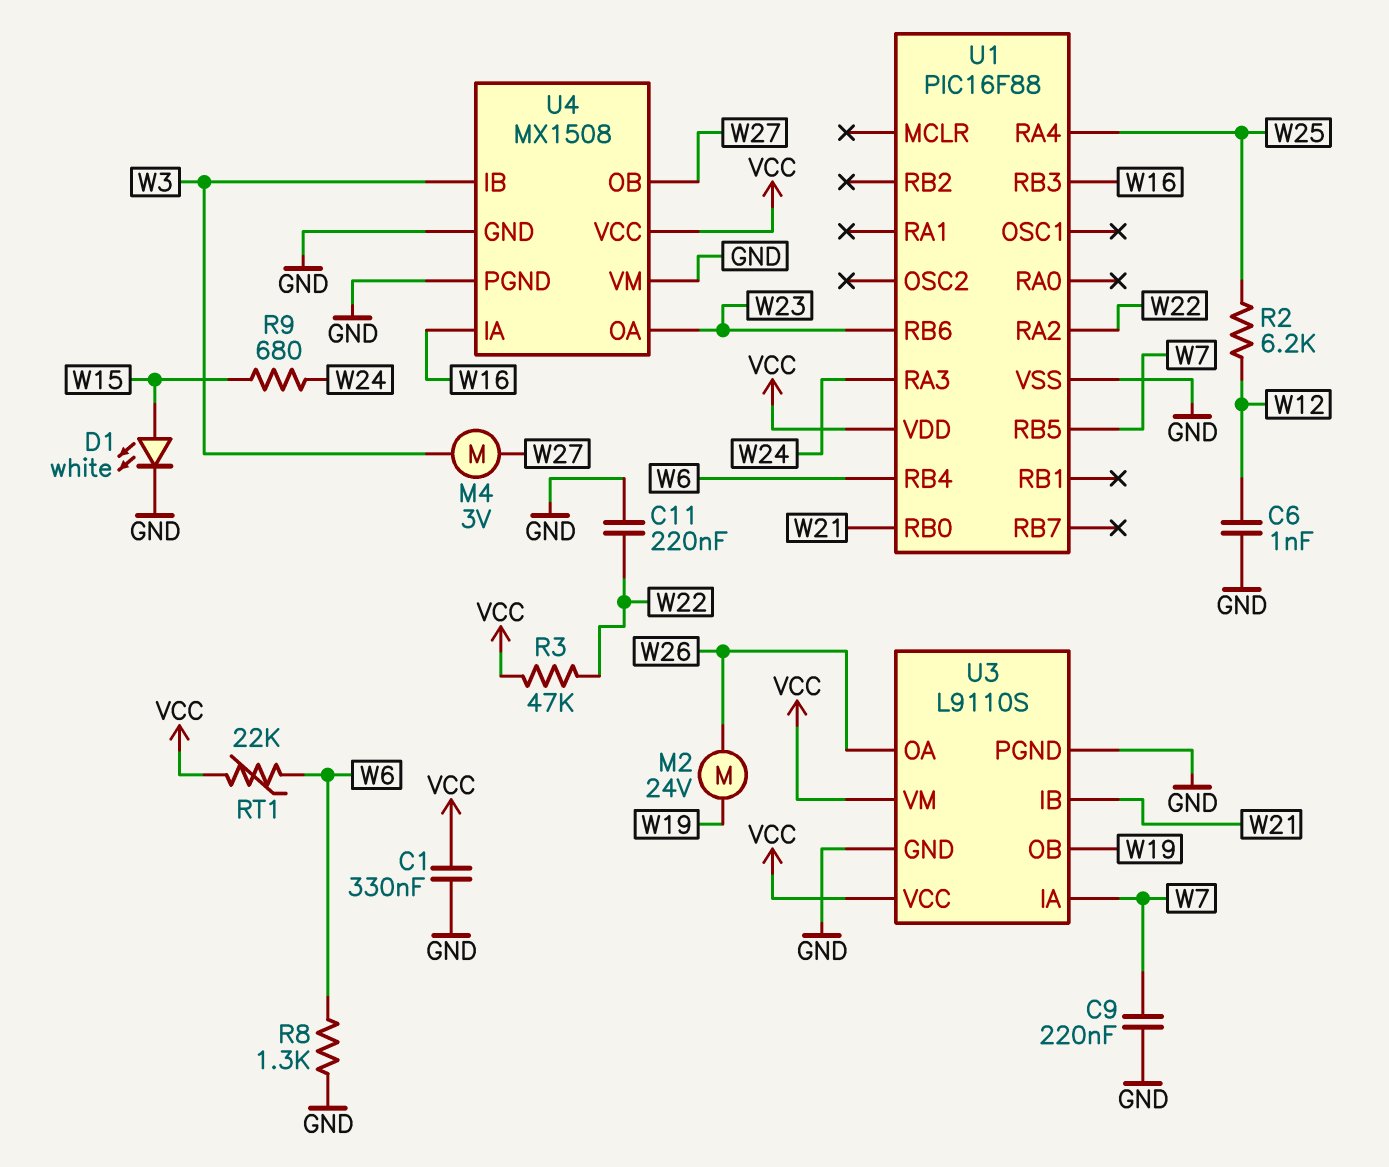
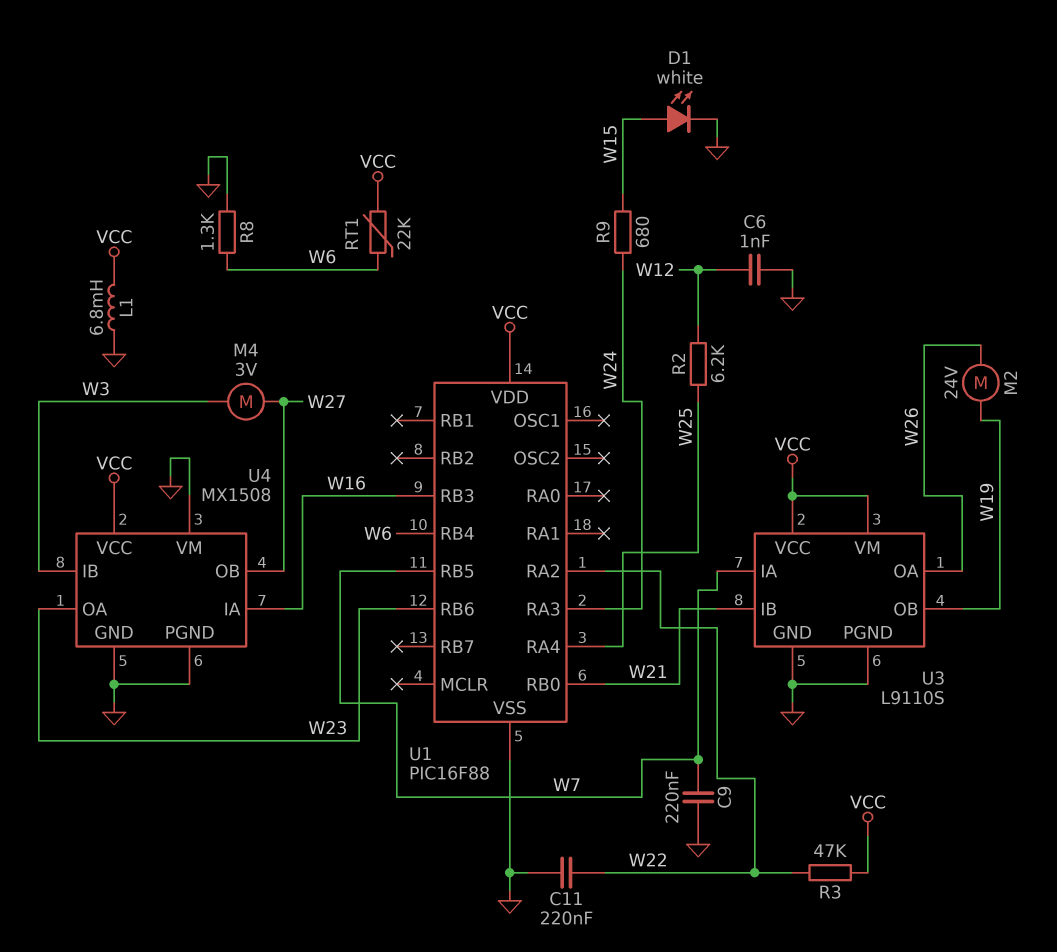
C1: 330nF (GND, VCC) -> none
L1: none -> 6.8mH (GND, VCC)

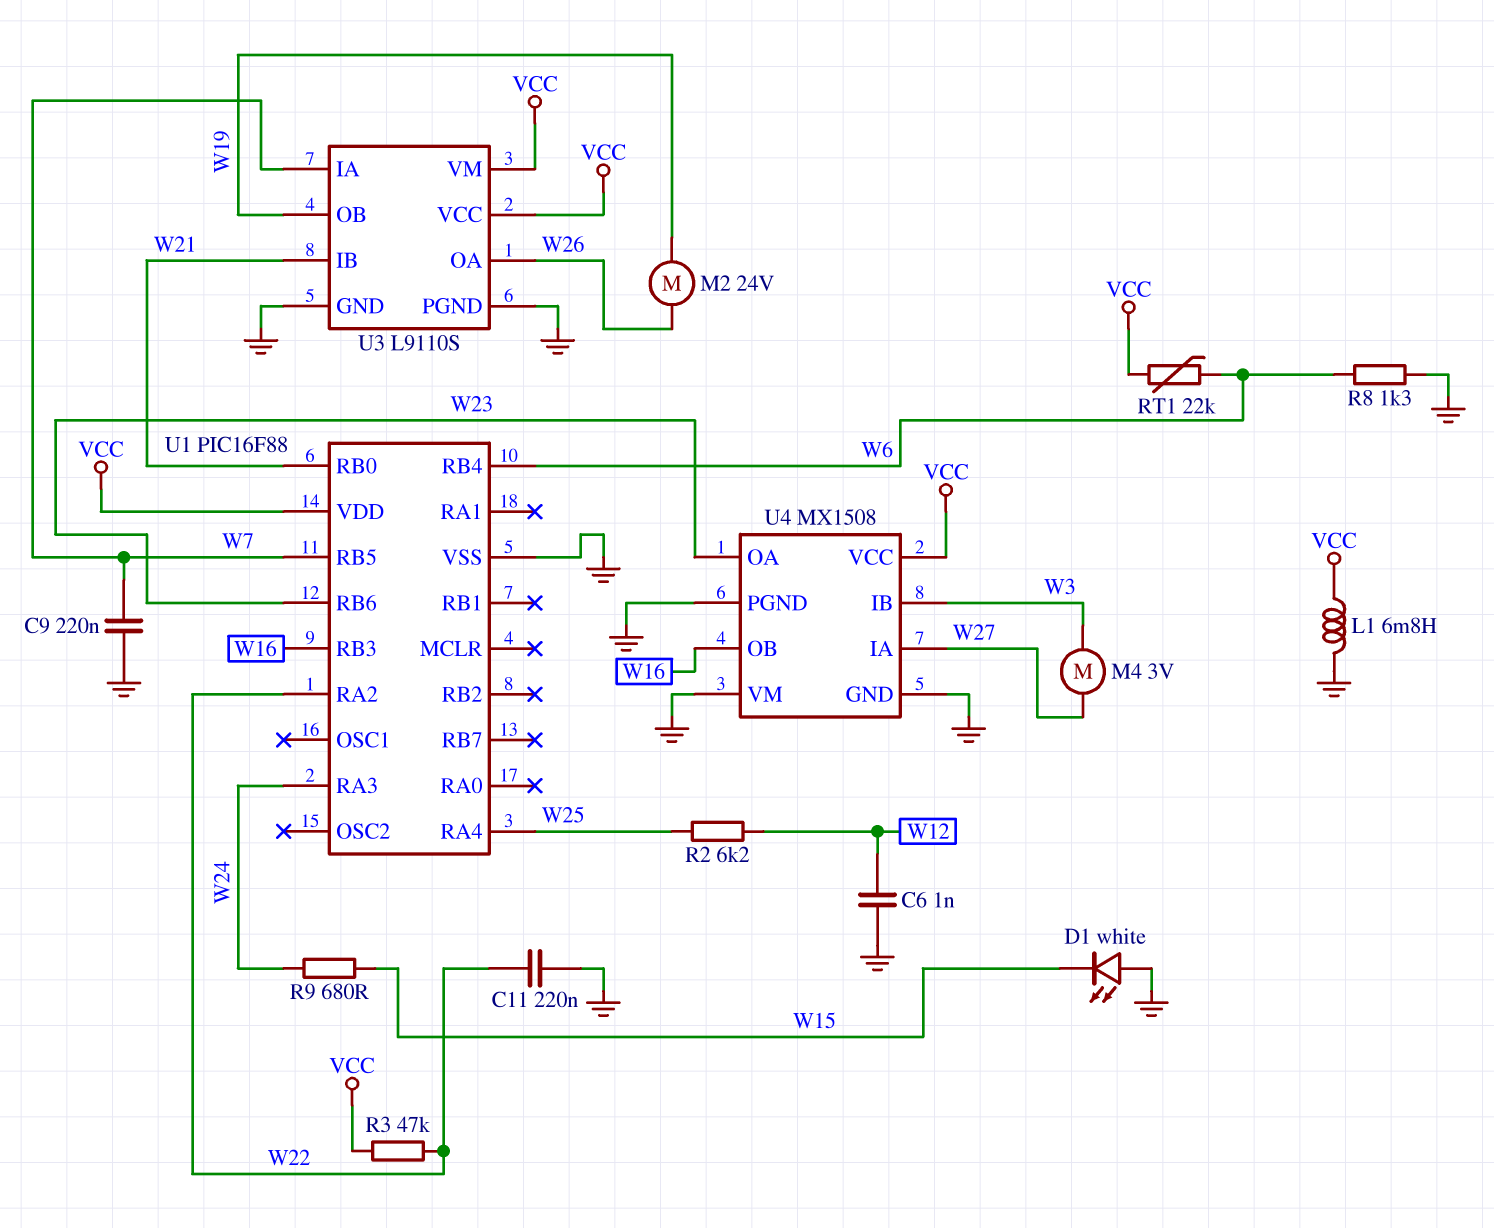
D1: LED white (A W15, K GND) -> LED white (A GND, K W15)
U4 pin IA: W16 -> W27
U4 pin OB: W27 -> W16

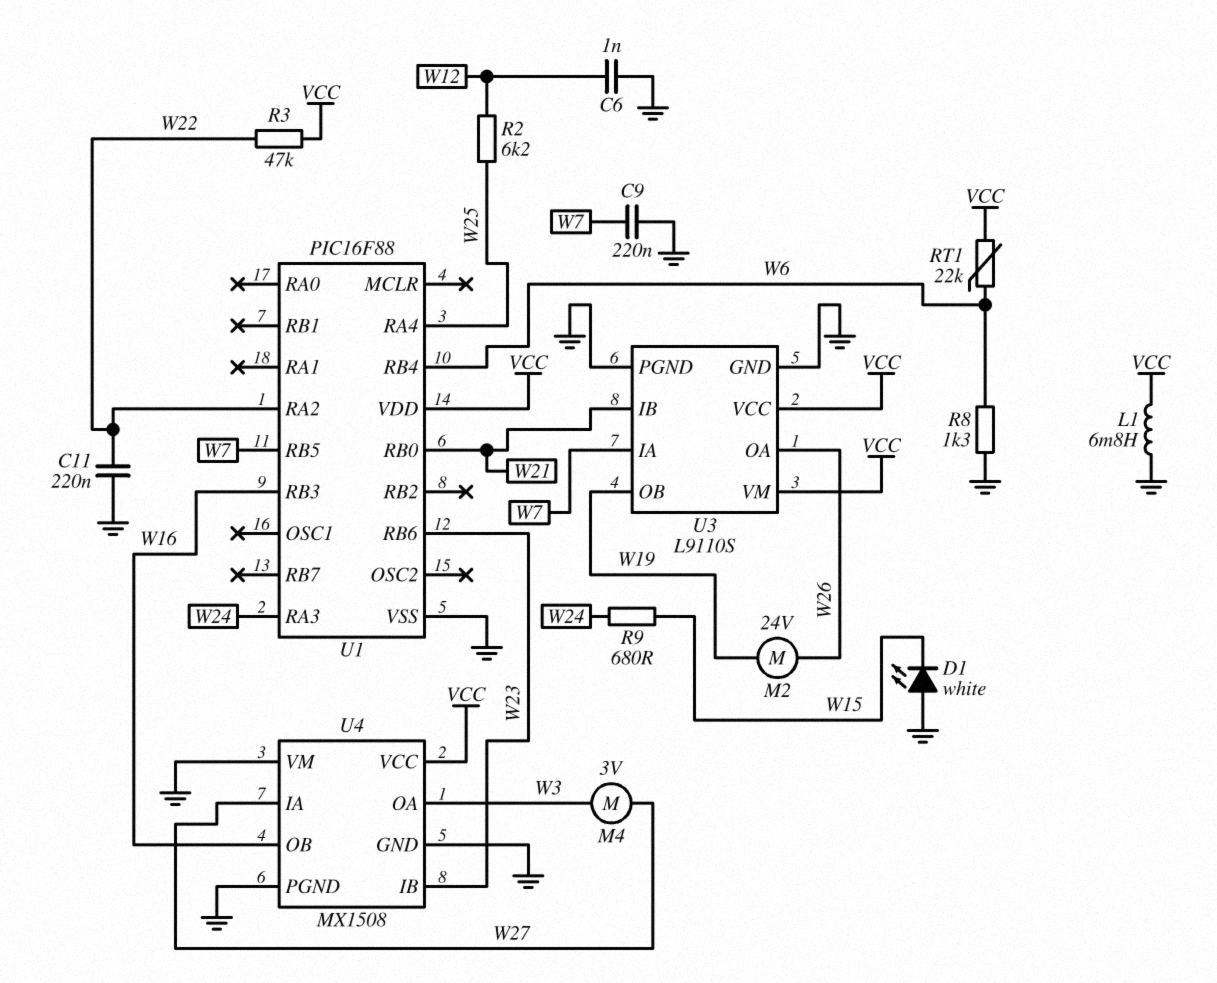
U4 pin IB: W3 -> W23
U4 pin OA: W23 -> W3

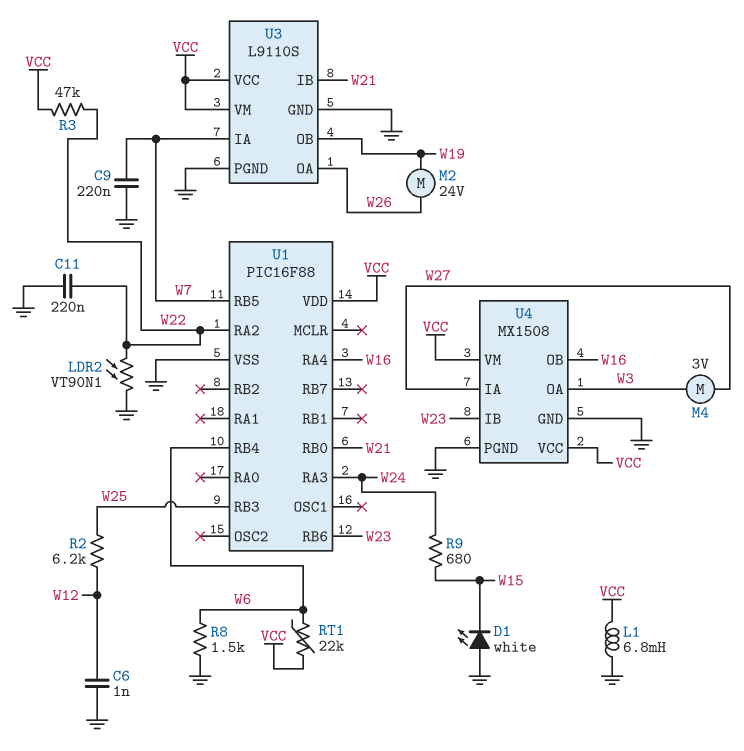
LDR2: none -> VT90N1 (GND, W22)
R8: 1.3k (GND, W6) -> 1.5k (GND, W6)
U1 pin RA4: W25 -> W16
U1 pin RB3: W16 -> W25
U4 pin VM: GND -> VCC

